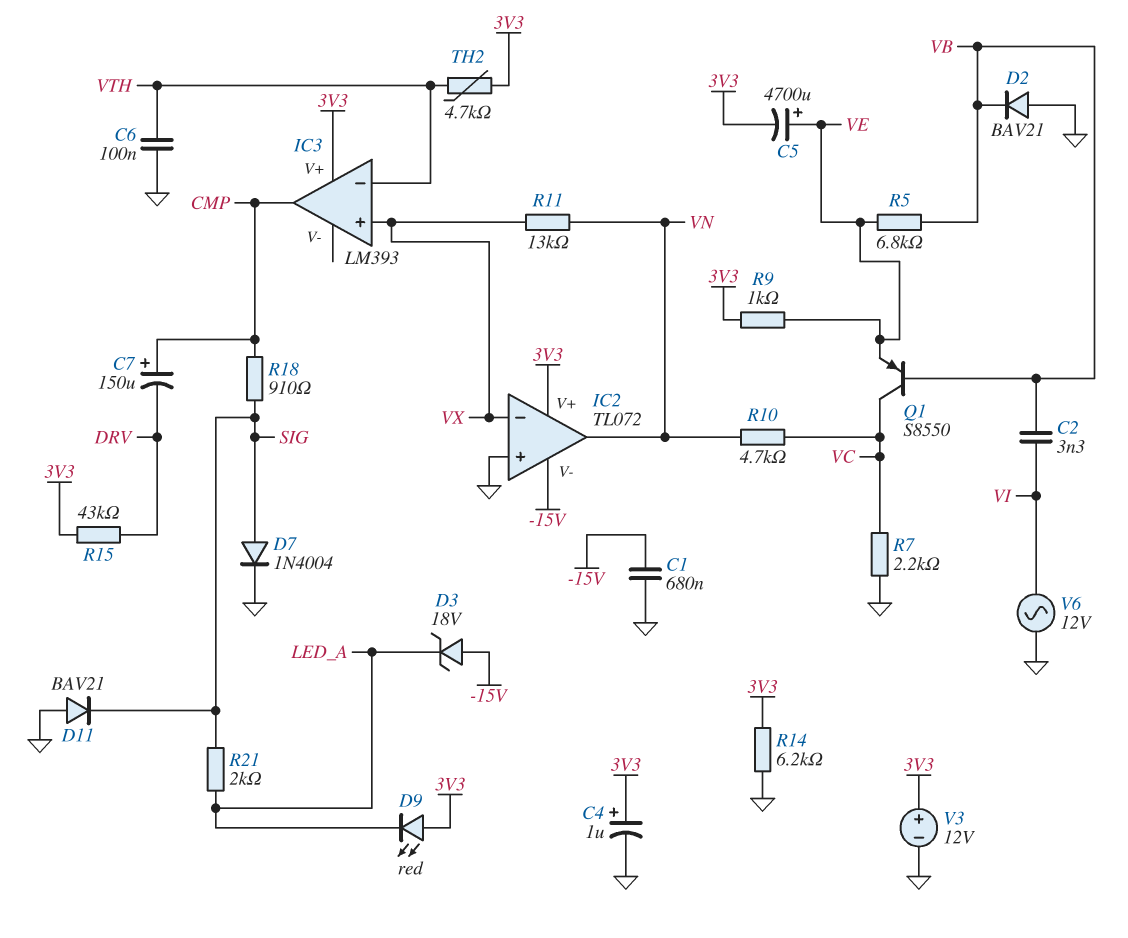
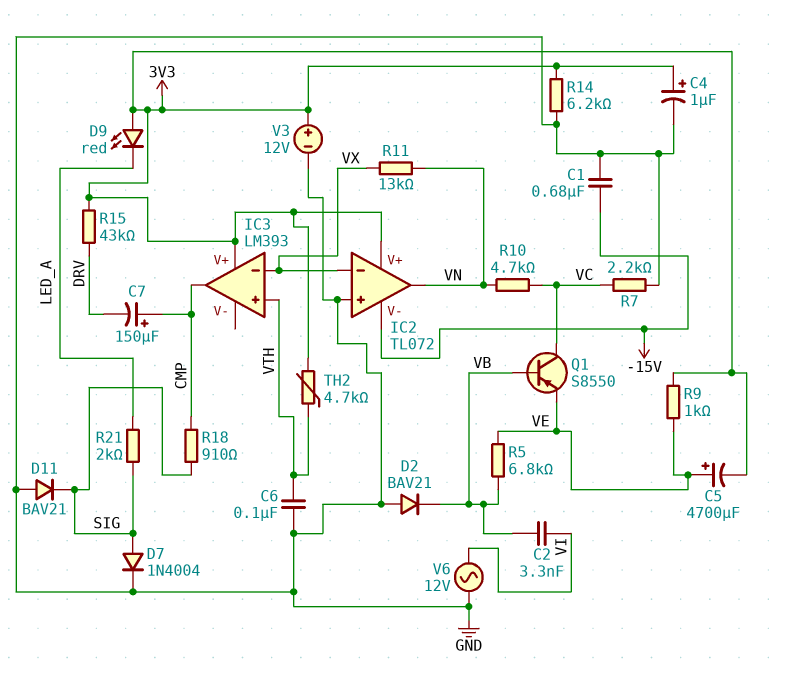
D3: zener 18V (A -15V, K LED_A) -> none
IC3 pin in+: VX -> VTH
IC3 pin in-: VTH -> VX

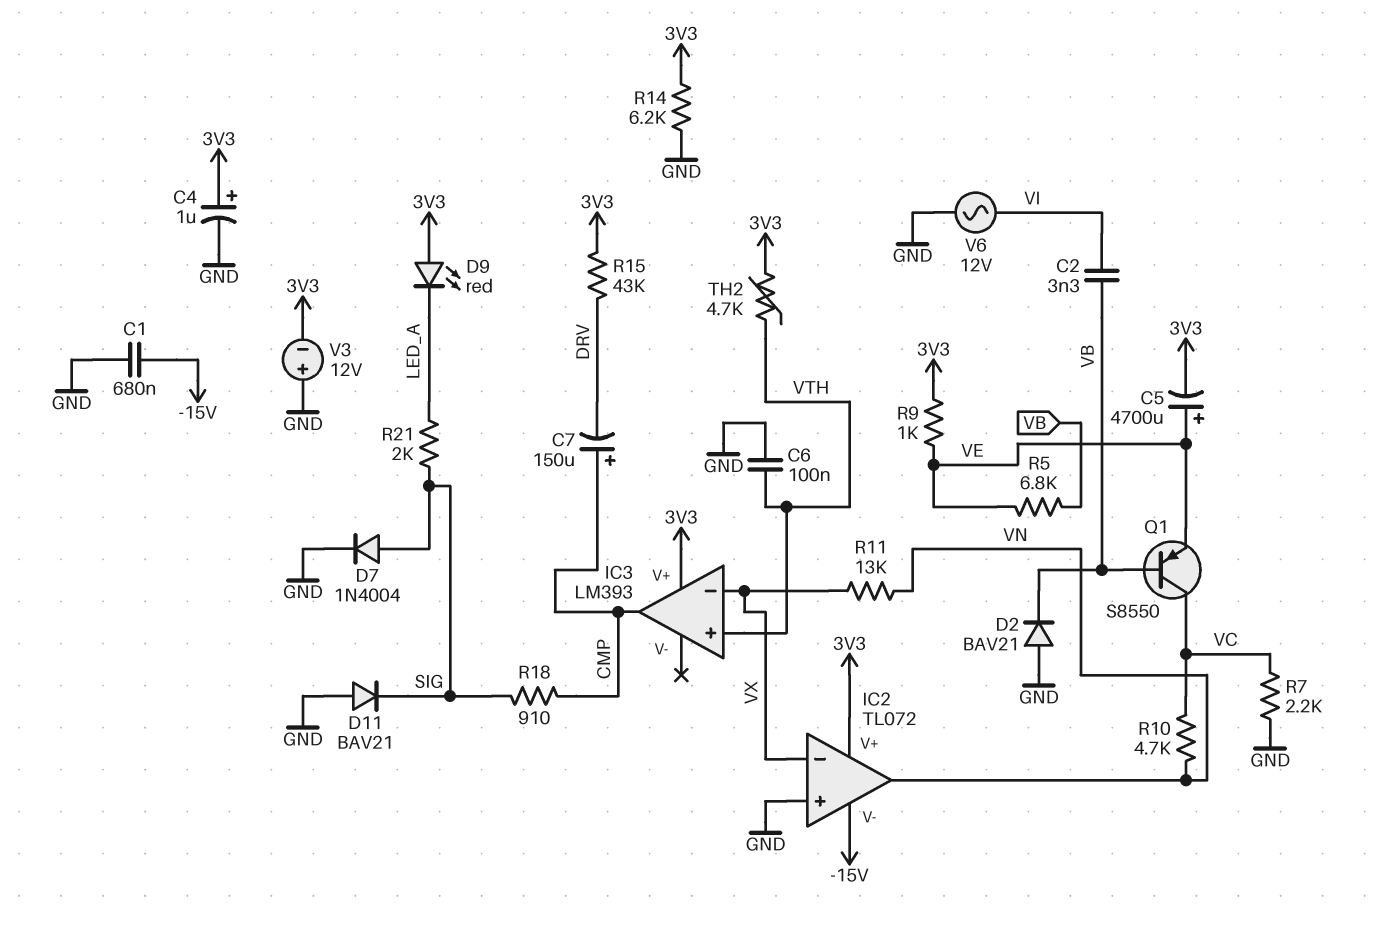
V3: 12V (plus 3V3, minus GND) -> 12V (plus GND, minus 3V3)

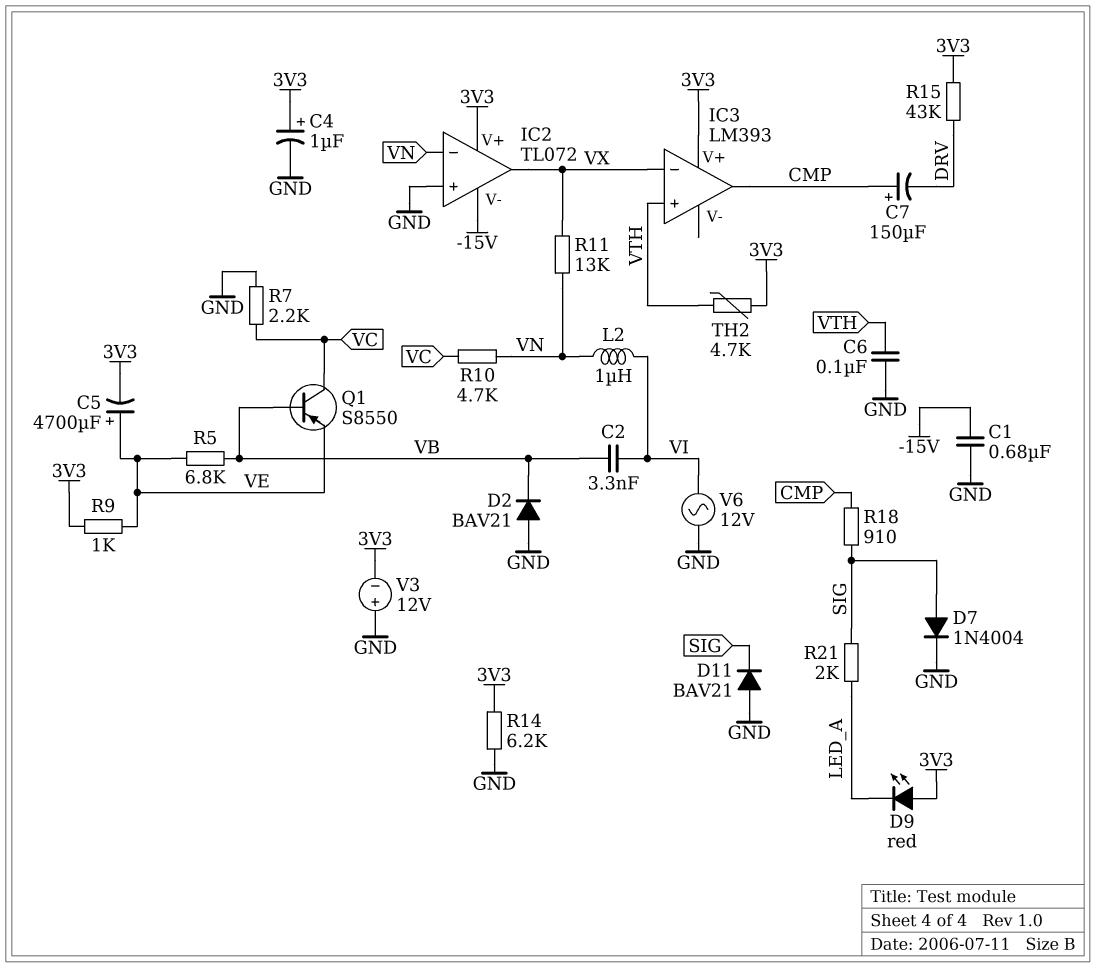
IC2 pin in-: VX -> VN
IC2 pin out: VN -> VX
L2: none -> 1uH (VI, VN)

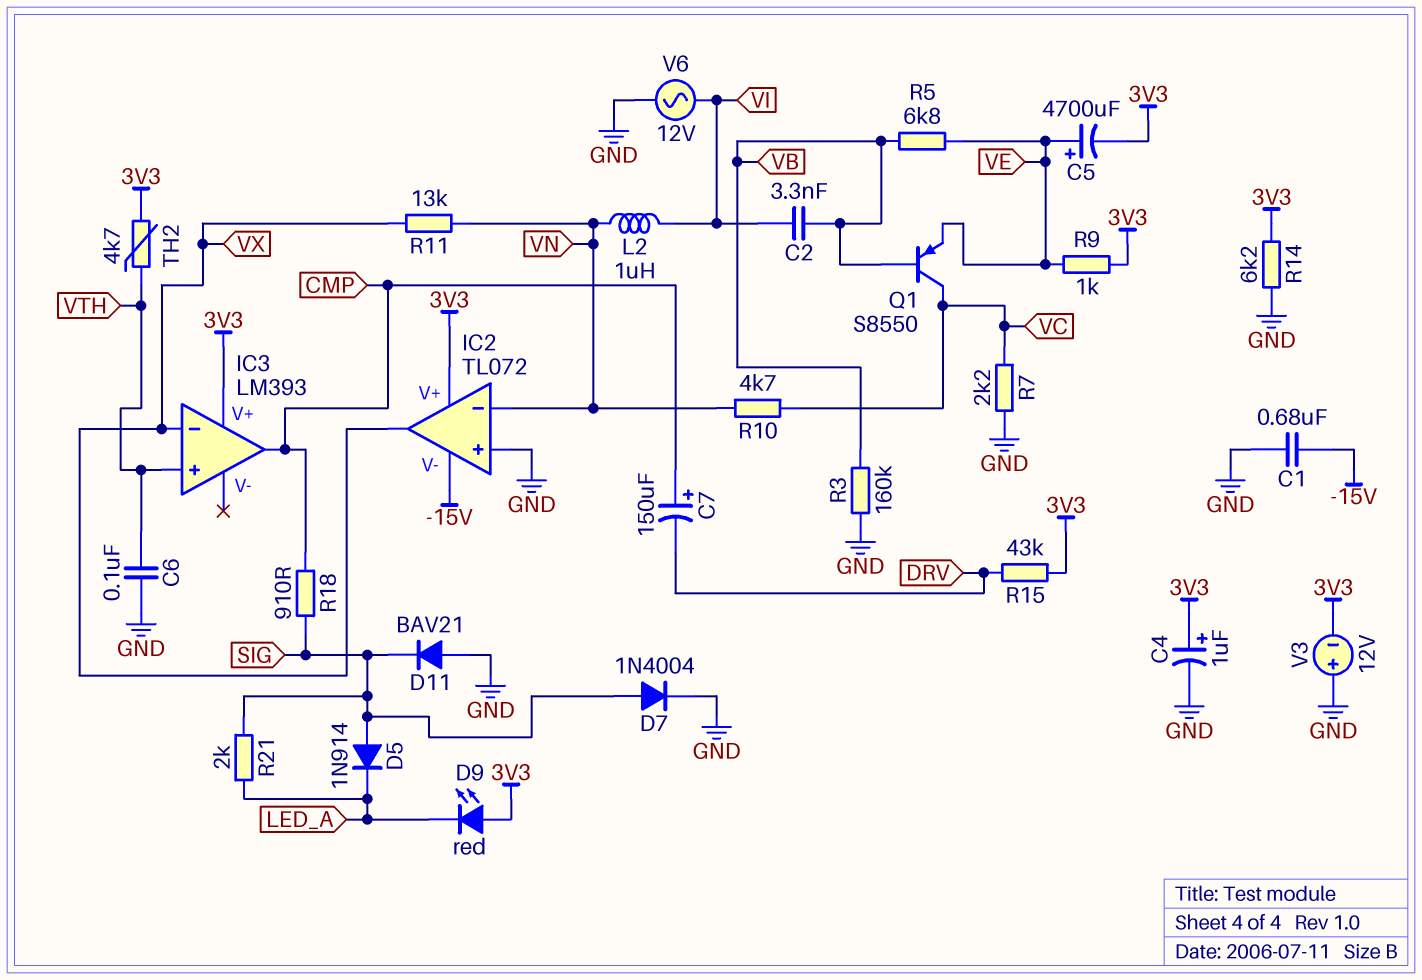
D2: diode BAV21 (A GND, K VB) -> none
D5: none -> diode 1N914 (A SIG, K LED_A)
R3: none -> 160k (GND, VB)

